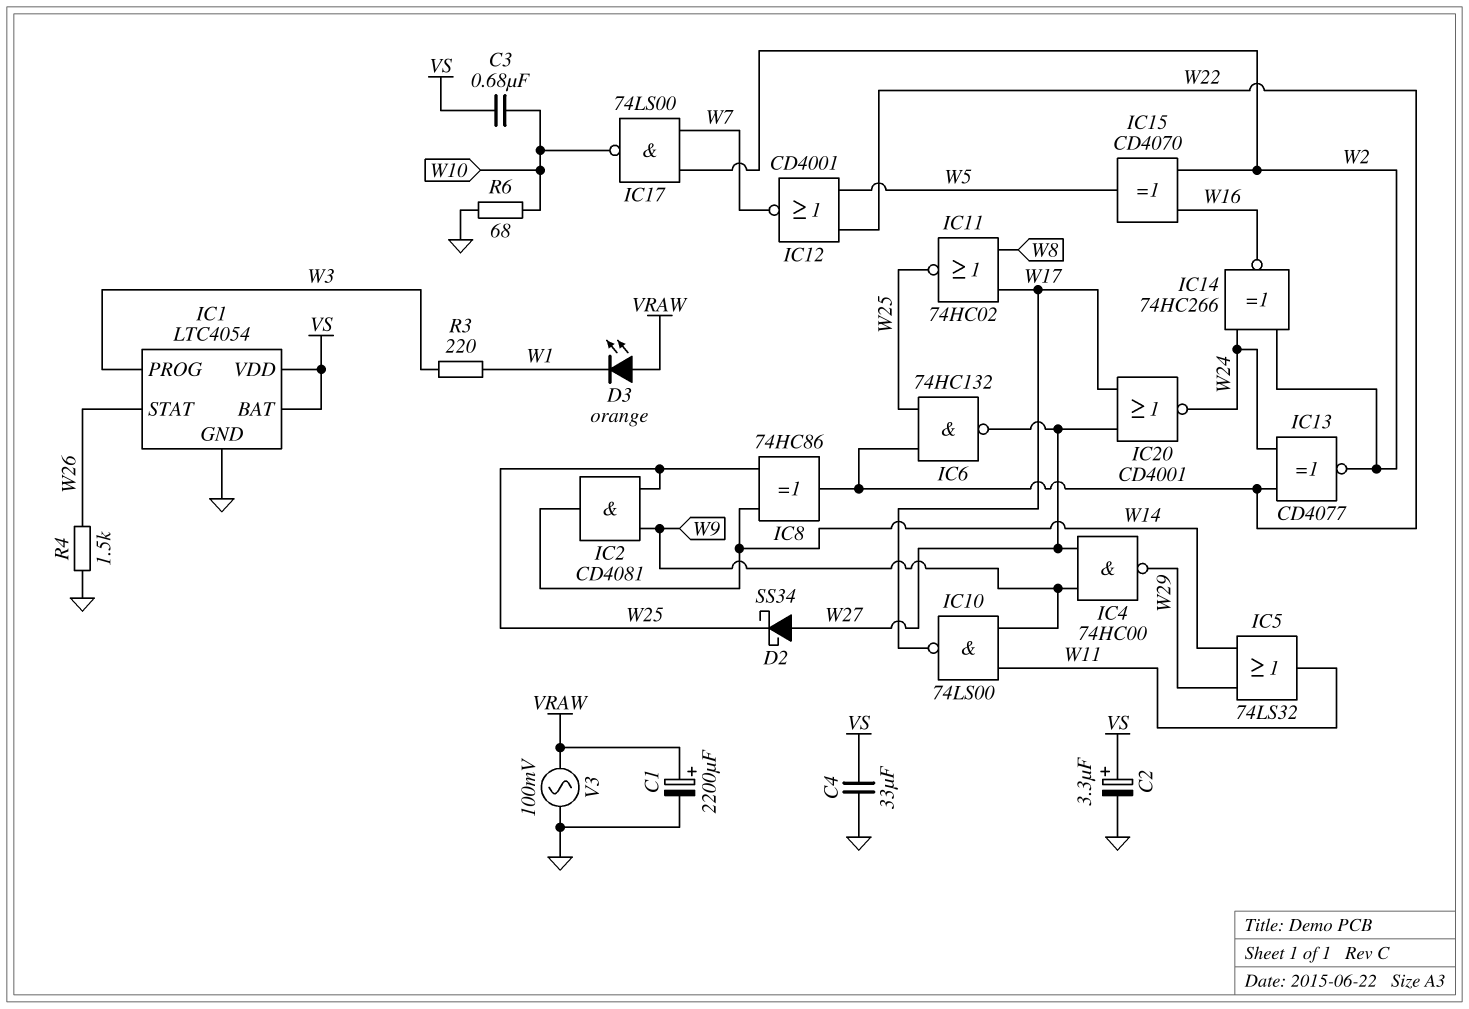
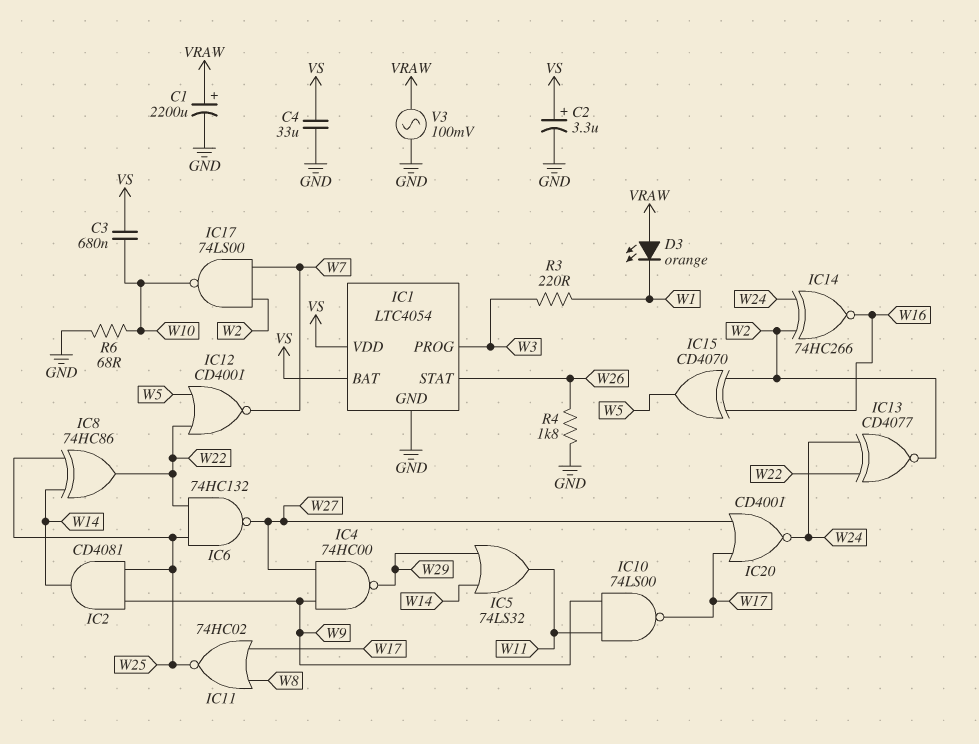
D2: schottky SS34 (A W27, K W25) -> none
R4: 1.5k (GND, W26) -> 1.8k (GND, W26)

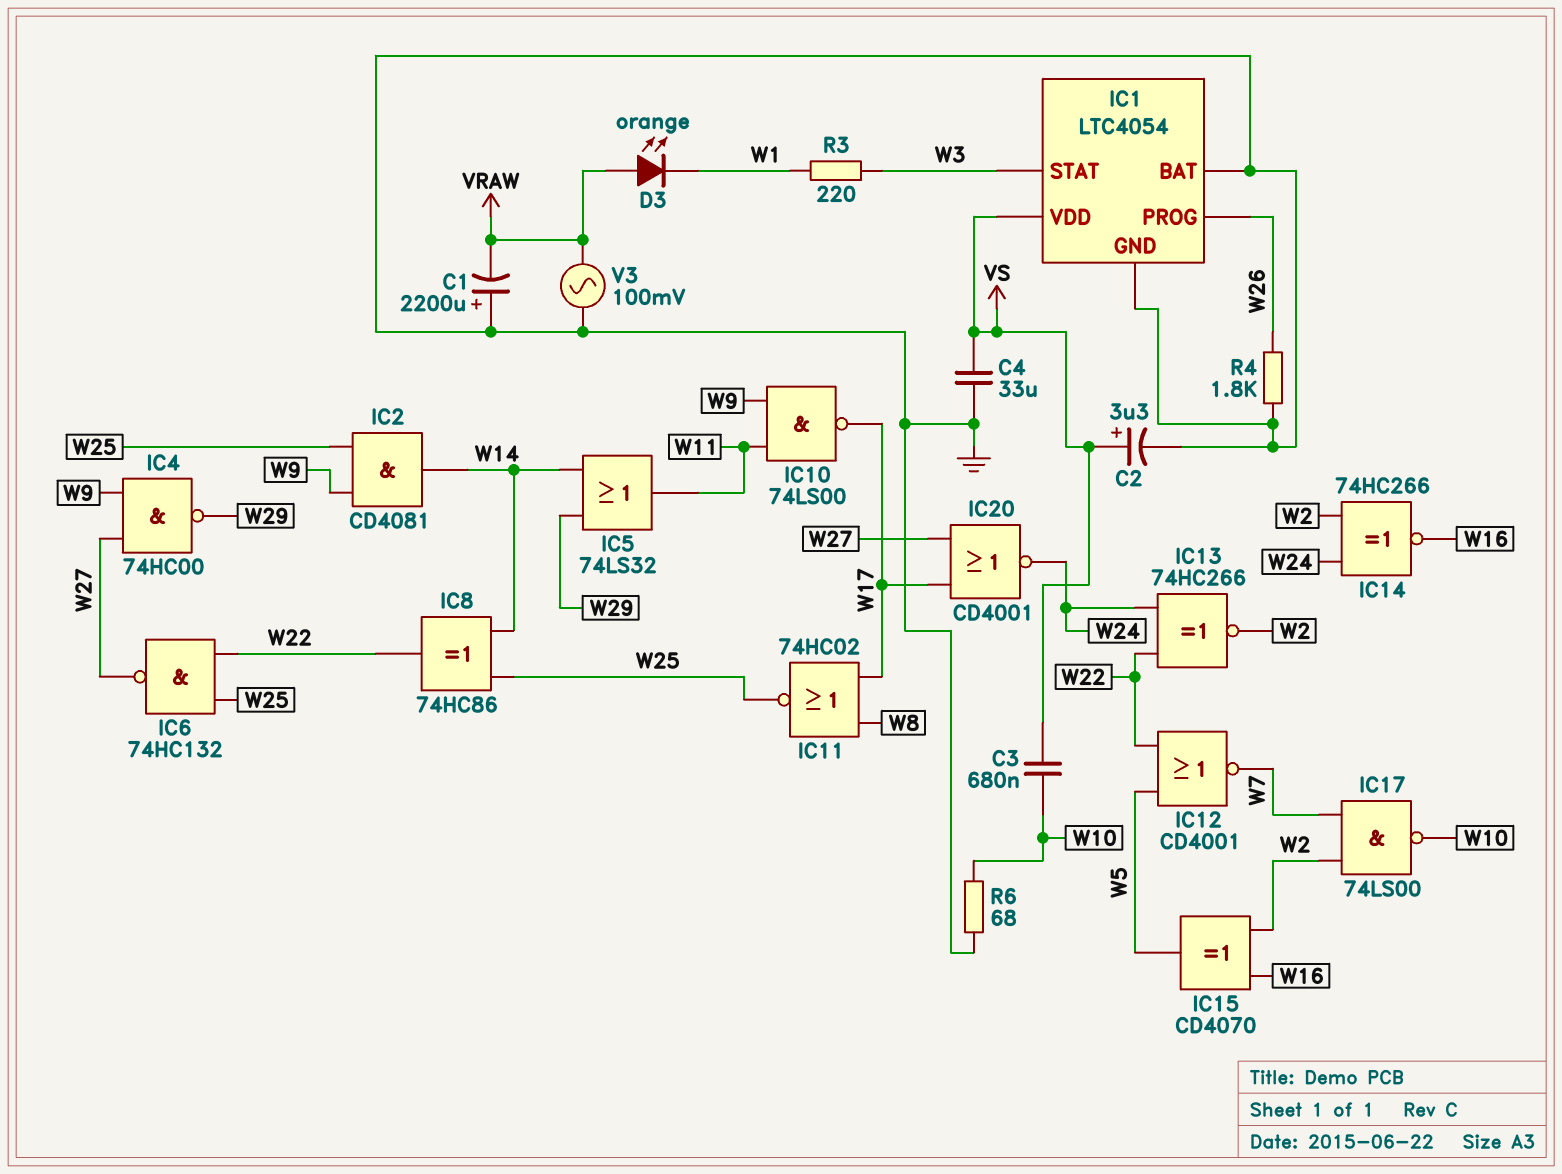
C1: 2200uF (plus VRAW, minus GND) -> 2200uF (plus GND, minus VRAW)
IC1 pin BAT: VS -> GND
IC1 pin PROG: W3 -> W26
IC1 pin STAT: W26 -> W3
IC13: XNOR CD4077 (in W22, in W24, out W2) -> XNOR 74HC266 (in W22, in W24, out W2)

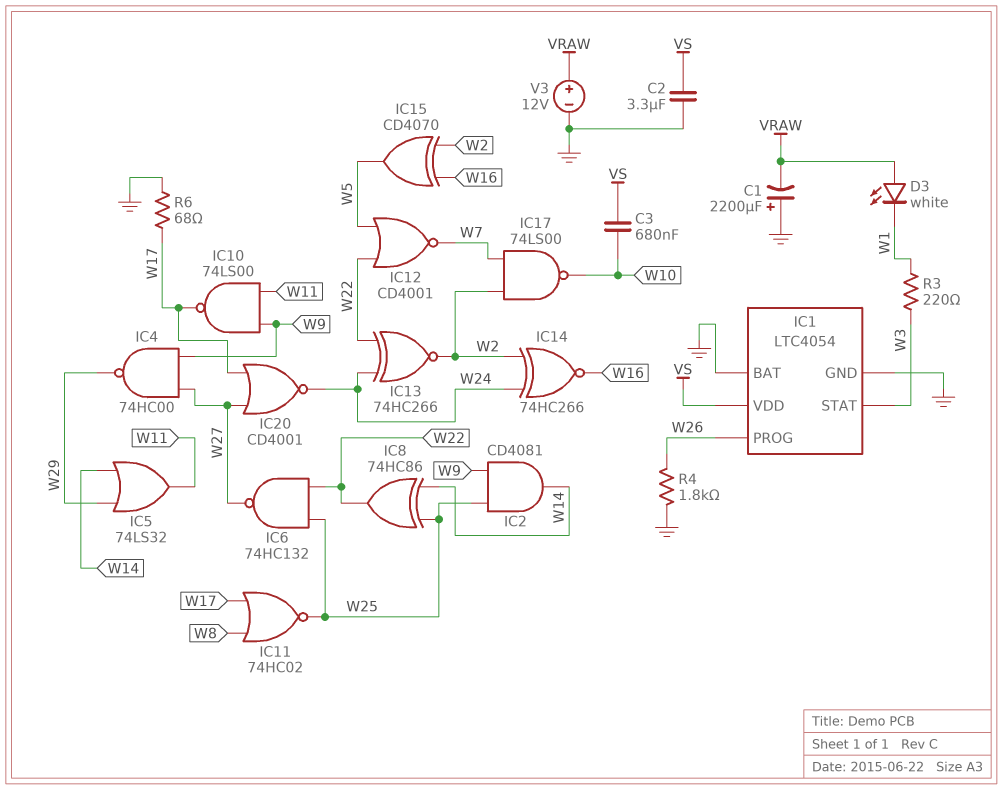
C2: 3.3uF (plus VS, minus GND) -> 3.3uF (GND, VS)
C4: 33uF (GND, VS) -> none
D3: LED orange (A VRAW, K W1) -> LED white (A VRAW, K W1)
R6: 68 (GND, W10) -> 68 (GND, W17)
V3: AC 100mV (GND, VRAW) -> 12V (plus VRAW, minus GND)

